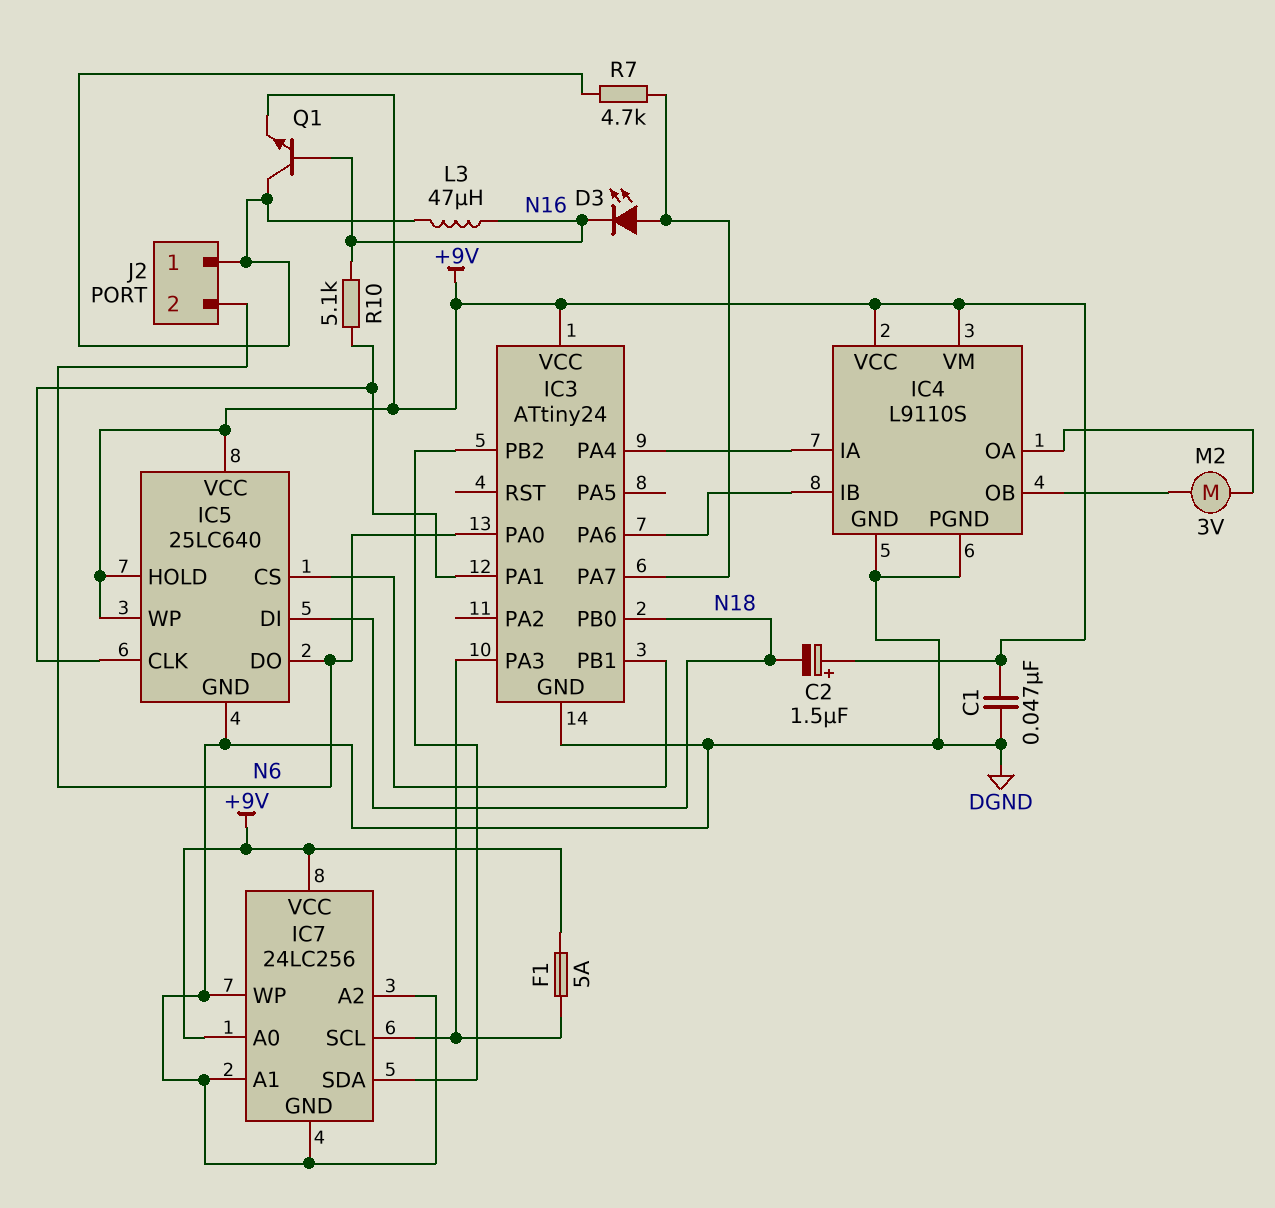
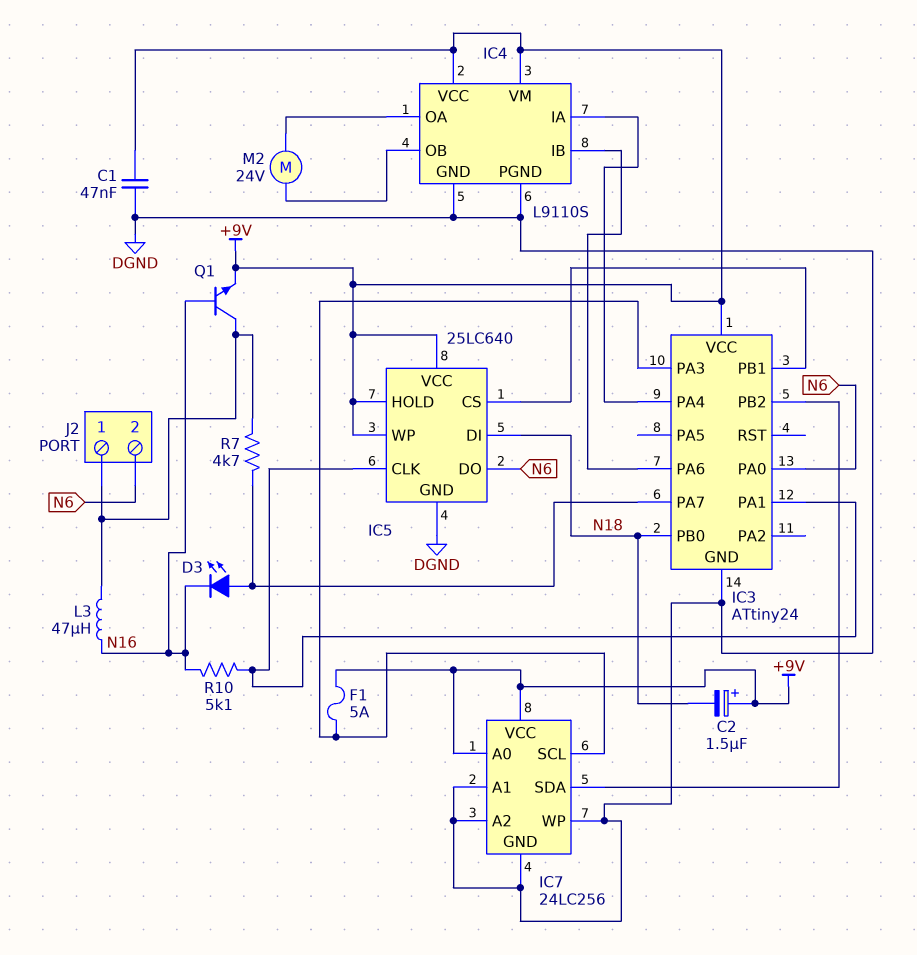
M2: motor 3V (IC4/OA, IC4/OB) -> motor 24V (IC4/OA, IC4/OB)

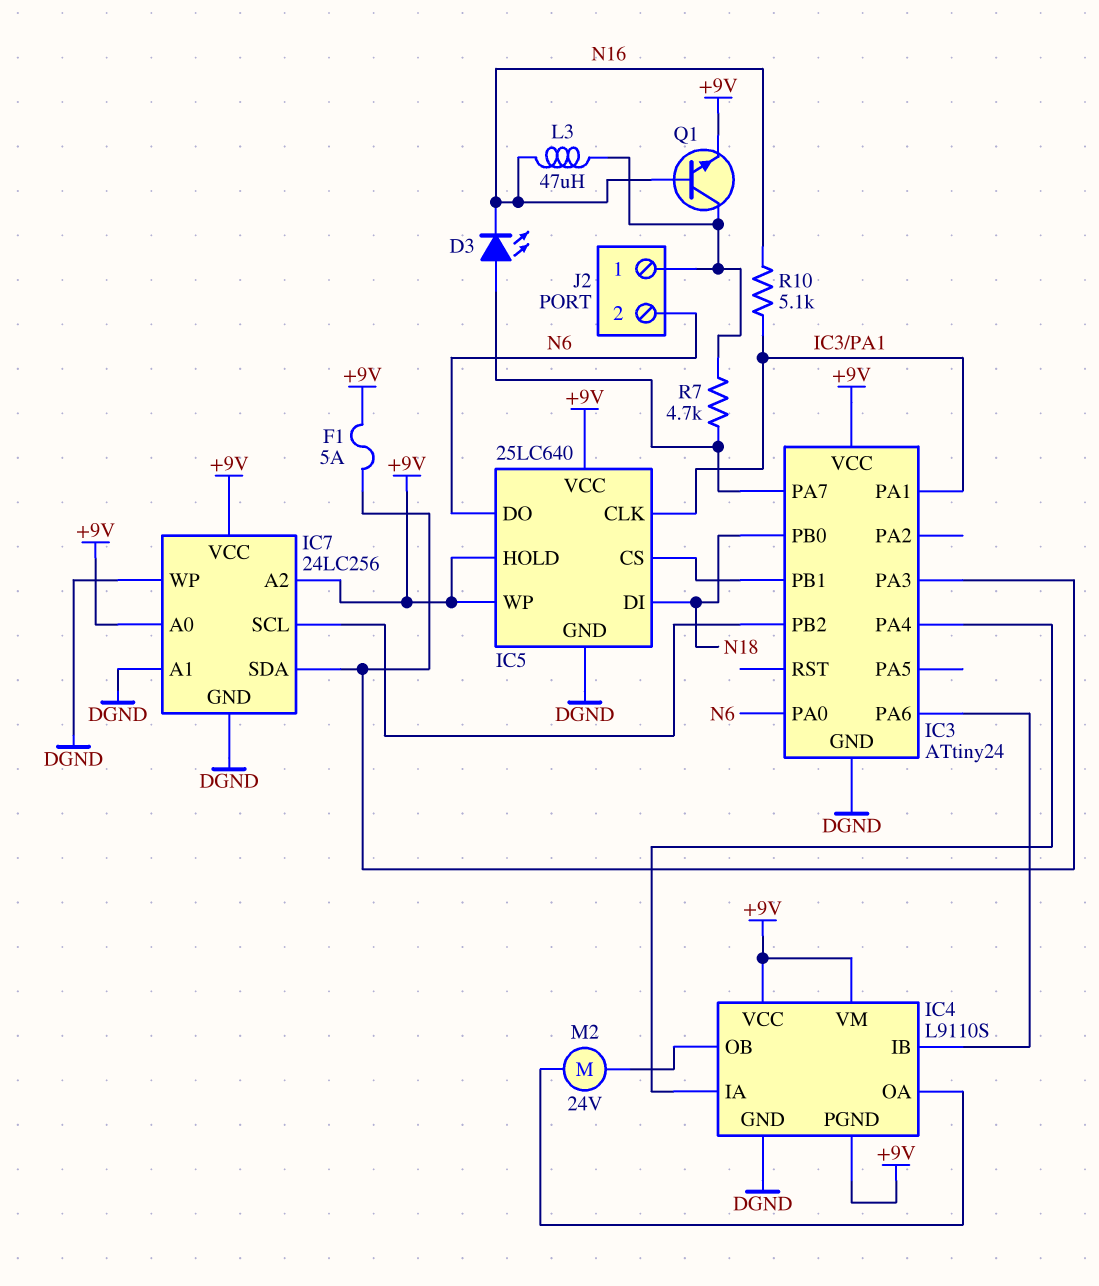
C1: 47nF (+9V, DGND) -> none
C2: 1.5uF (plus +9V, minus N18) -> none
IC4 pin PGND: DGND -> +9V
IC7 pin A2: DGND -> +9V
IC7 pin SCL: IC3/PA3 -> IC3/PB2
IC7 pin SDA: IC3/PB2 -> IC3/PA3

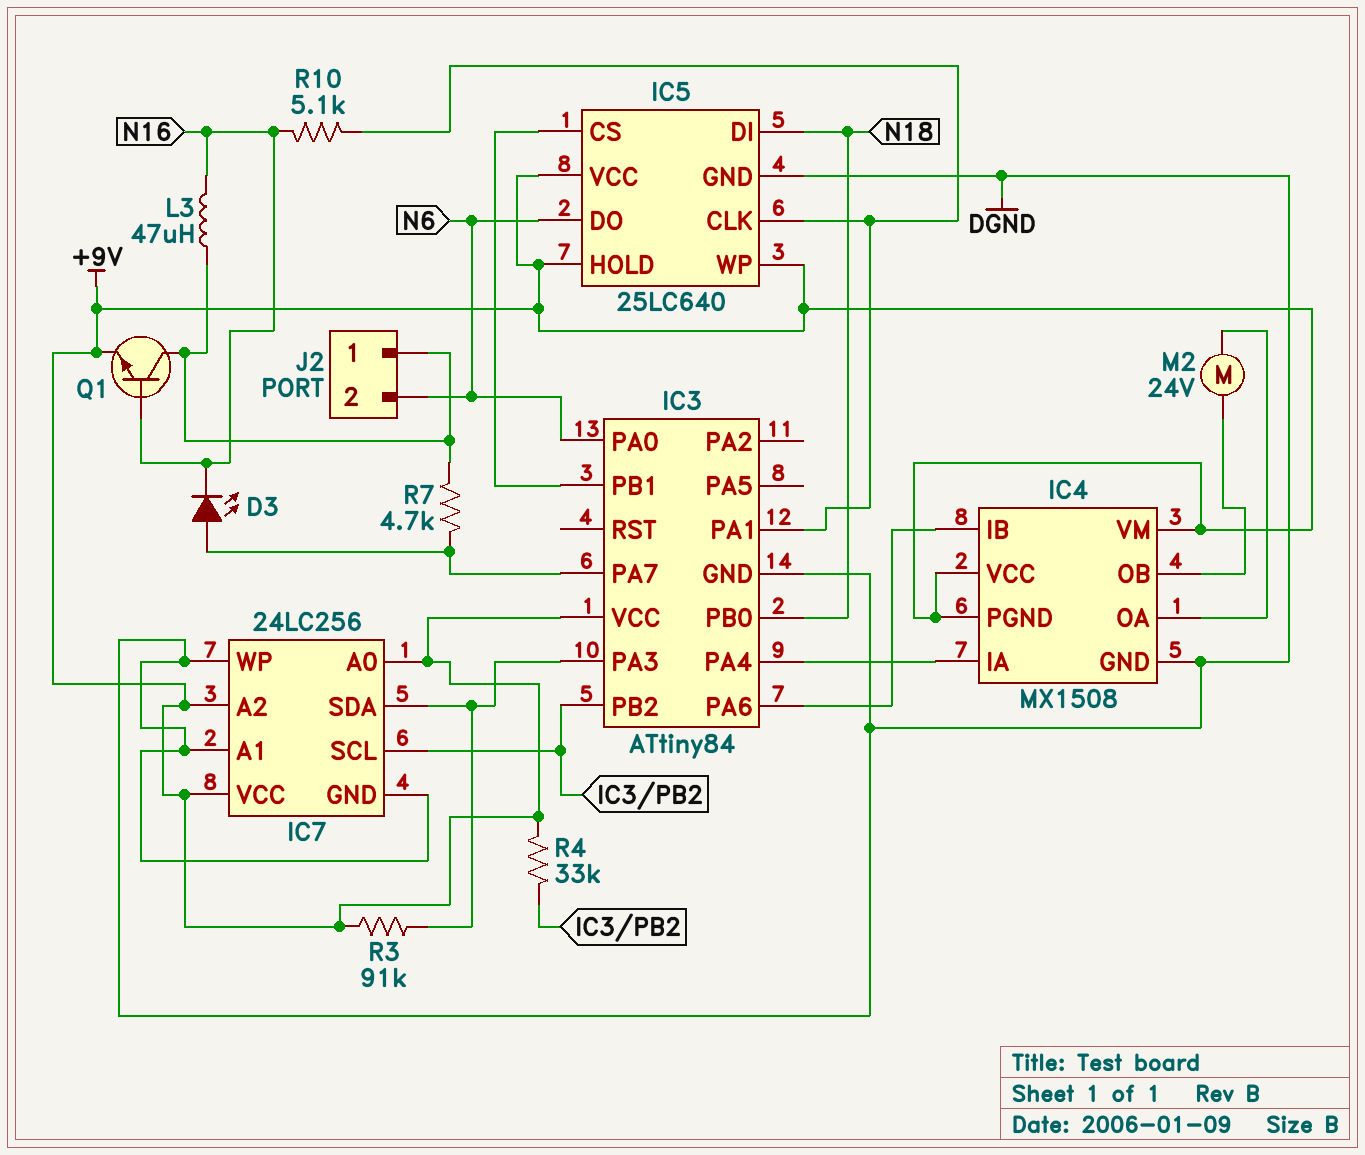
F1: 5A (+9V, IC3/PA3) -> none
IC3: ATtiny24 -> ATtiny84
IC4: L9110S -> MX1508
R3: none -> 91k (+9V, IC3/PA3)
R4: none -> 33k (+9V, IC3/PB2)

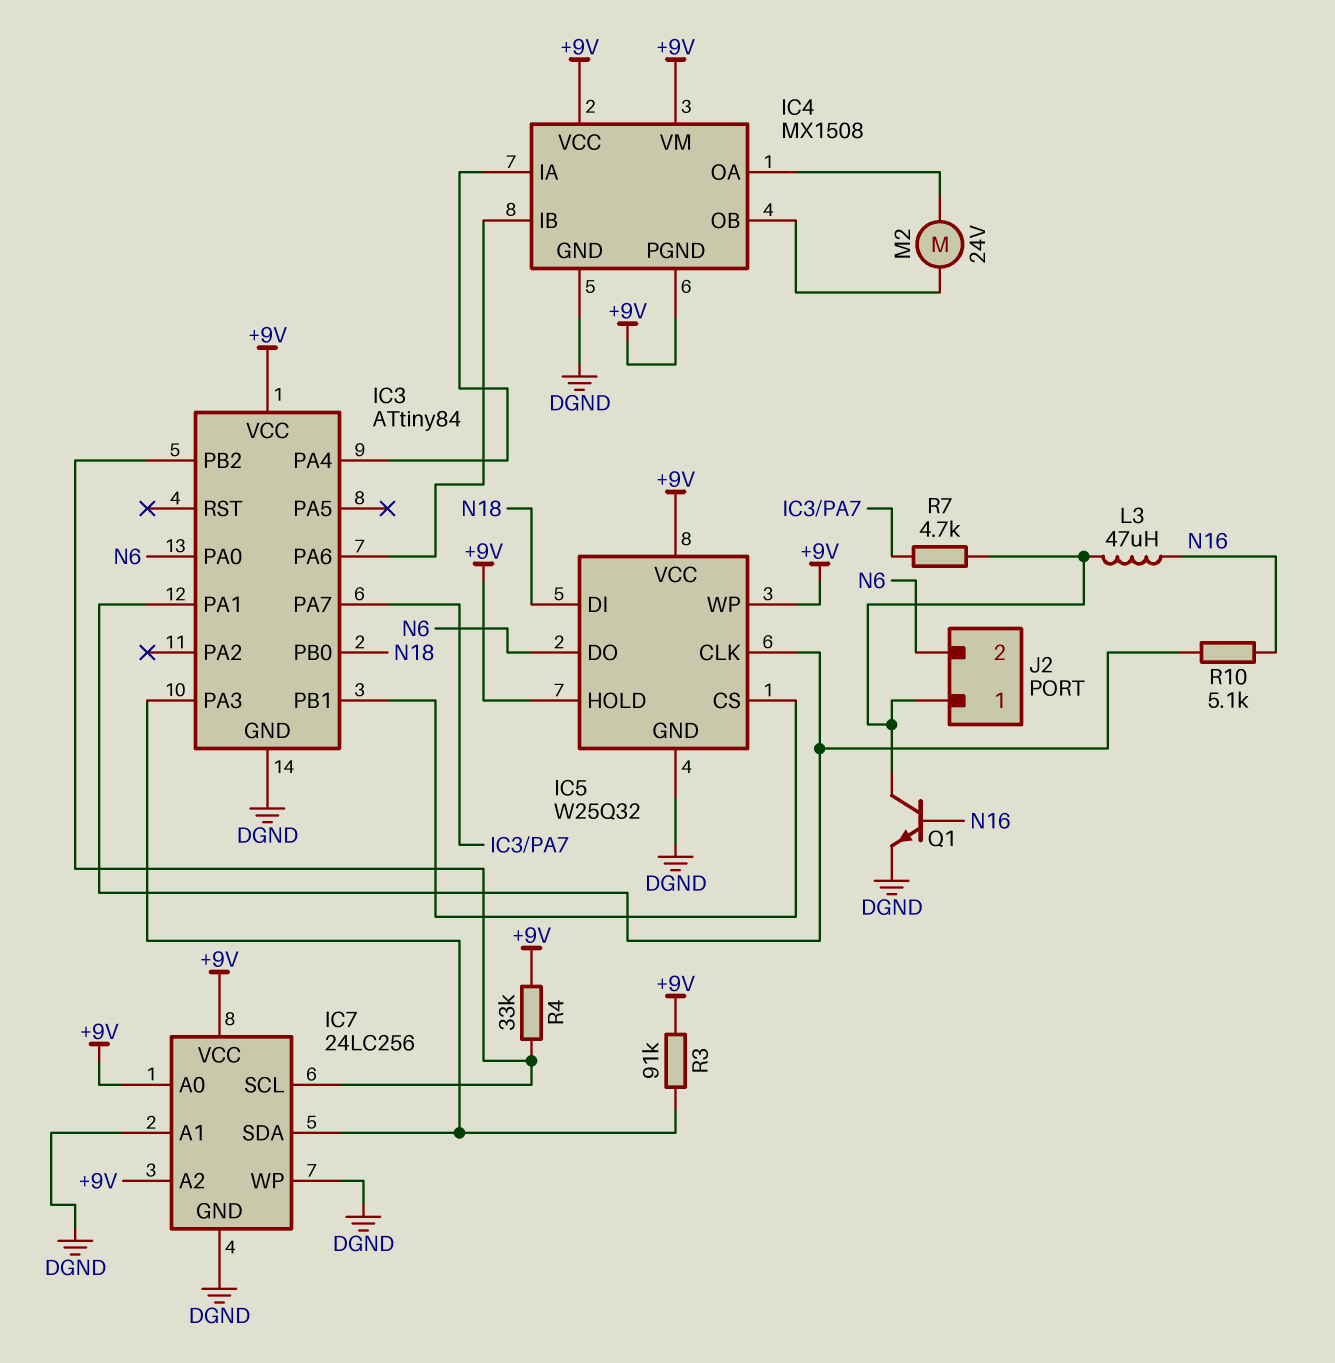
D3: LED (A IC3/PA7, K N16) -> none
IC5: 25LC640 -> W25Q32
Q1: NPN (B N16, C J2/1, E +9V) -> NPN (B N16, C J2/1, E DGND)

